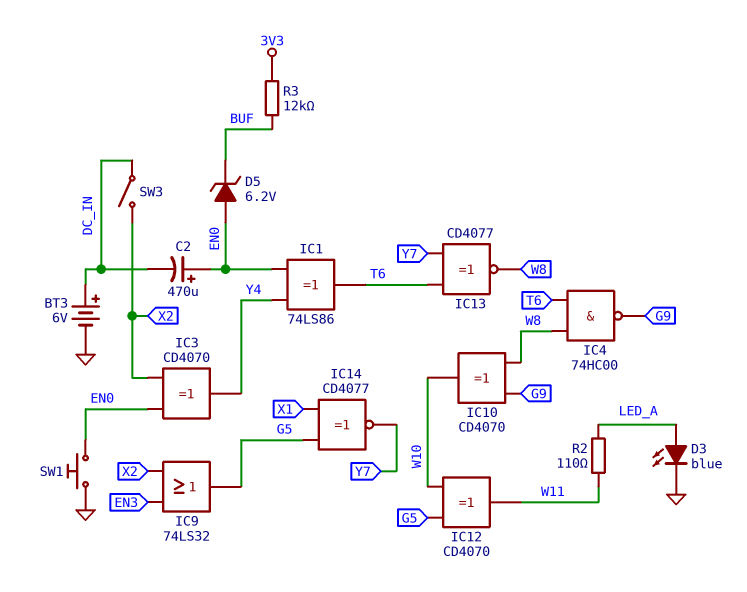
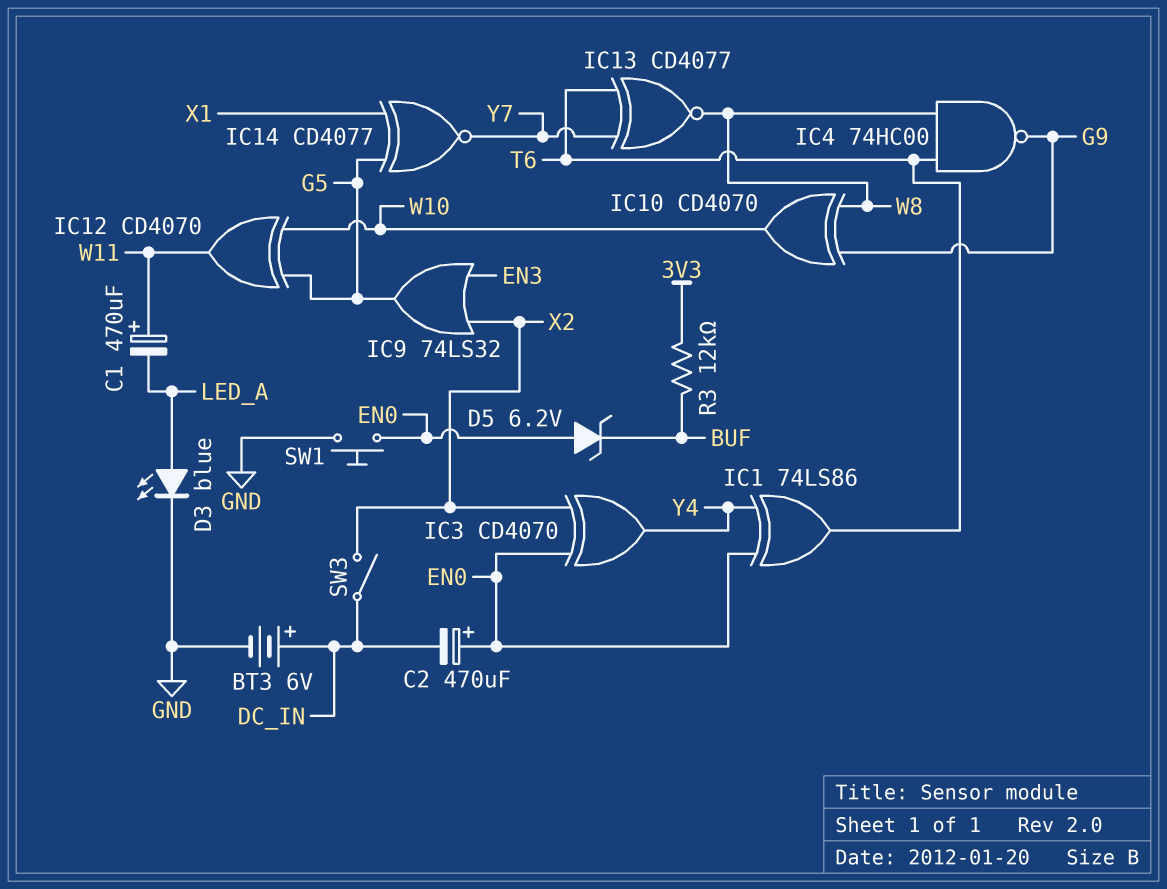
C1: none -> 470uF (plus W11, minus LED_A)
R2: 110 (LED_A, W11) -> none

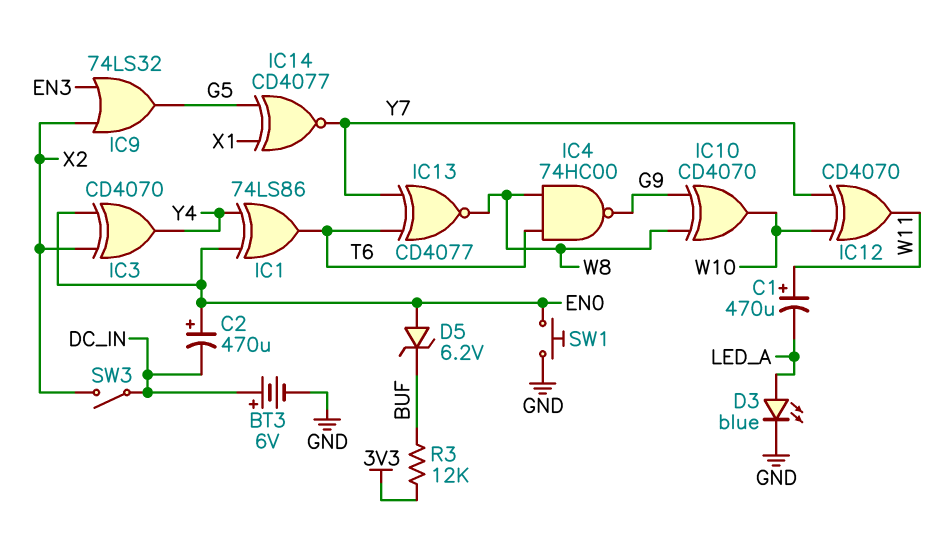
IC12: XOR CD4070 (in G5, in W10, out W11) -> XOR CD4070 (in W10, in Y7, out W11)

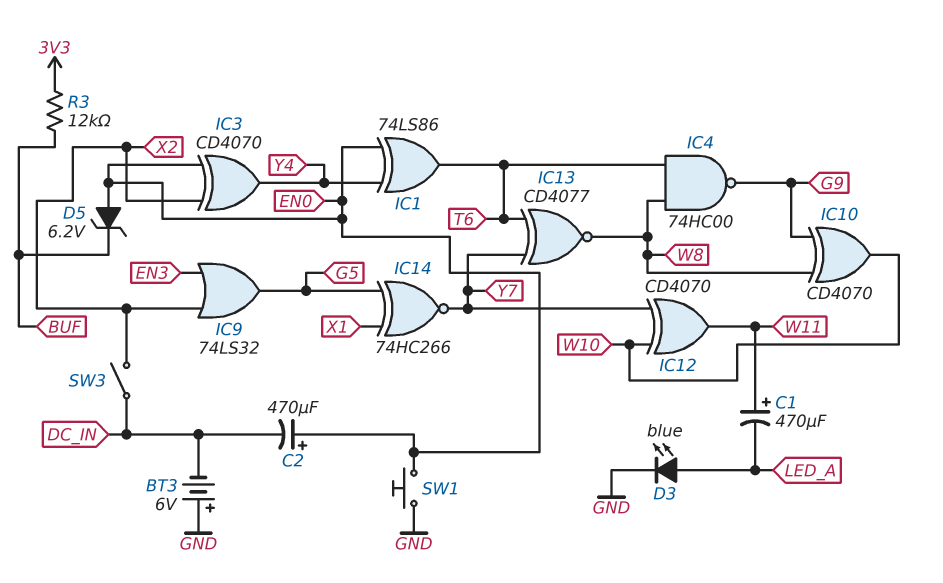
BT3: 6V (plus DC_IN, minus GND) -> 6V (plus GND, minus DC_IN)
IC14: XNOR CD4077 (in G5, in X1, out Y7) -> XNOR 74HC266 (in G5, in X1, out Y7)

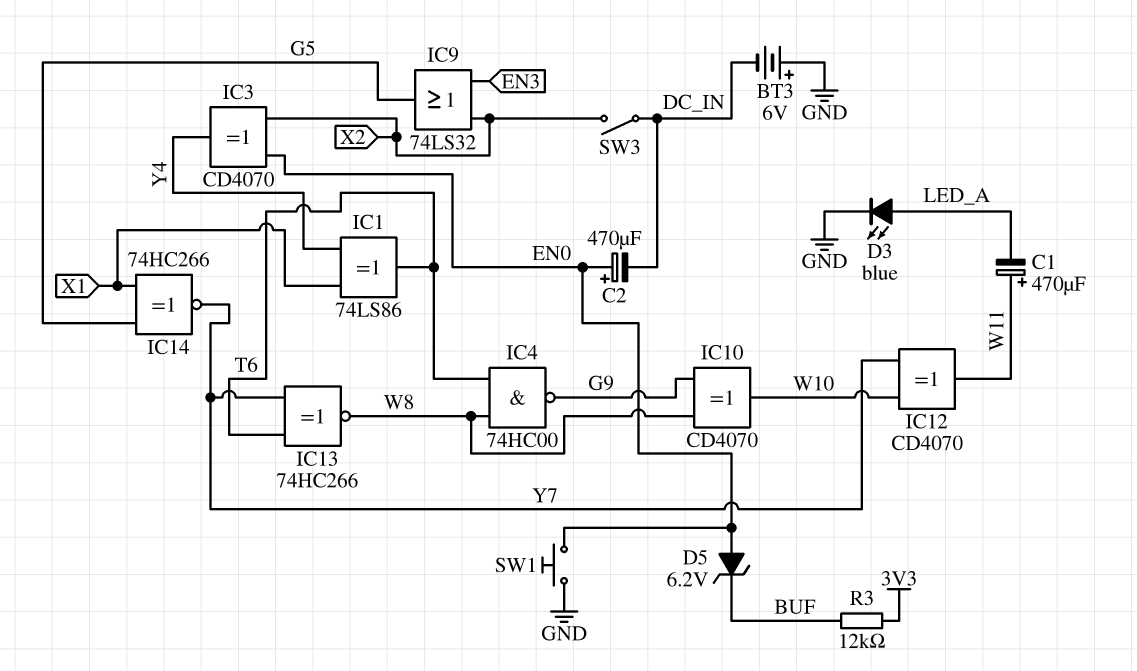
IC1: XOR 74LS86 (in EN0, in Y4, out T6) -> XOR 74LS86 (in X1, in Y4, out T6)
IC13: XNOR CD4077 (in T6, in Y7, out W8) -> XNOR 74HC266 (in T6, in Y7, out W8)

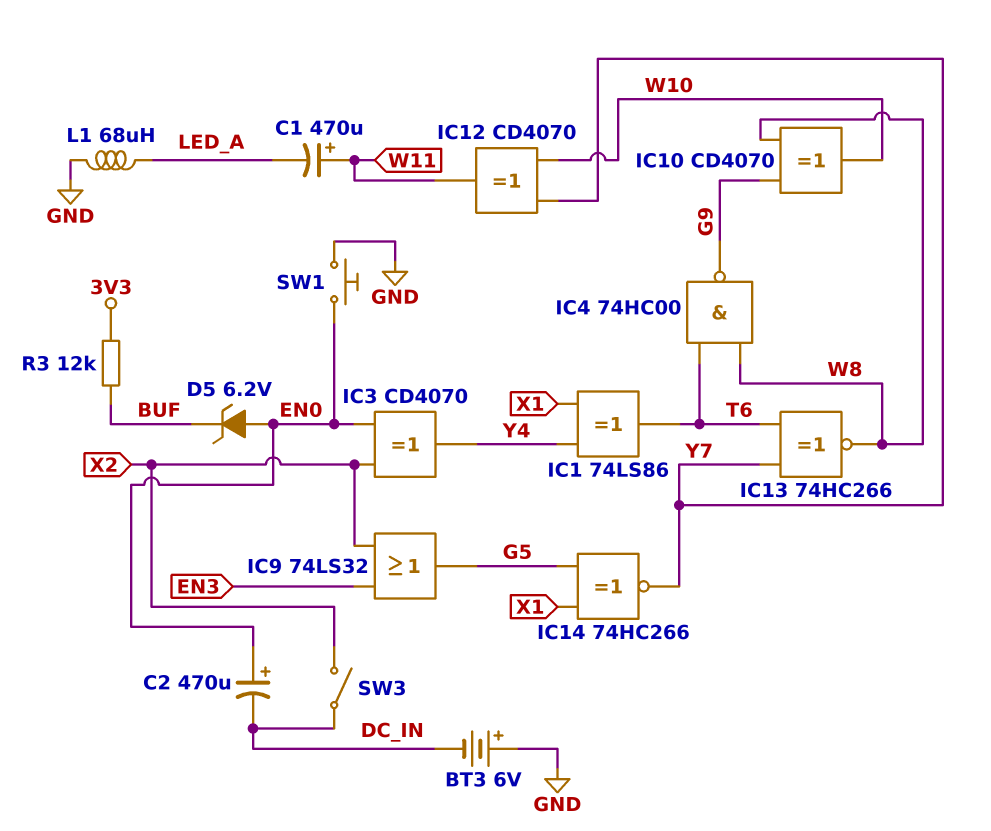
D3: LED blue (A LED_A, K GND) -> none
L1: none -> 68uH (GND, LED_A)

